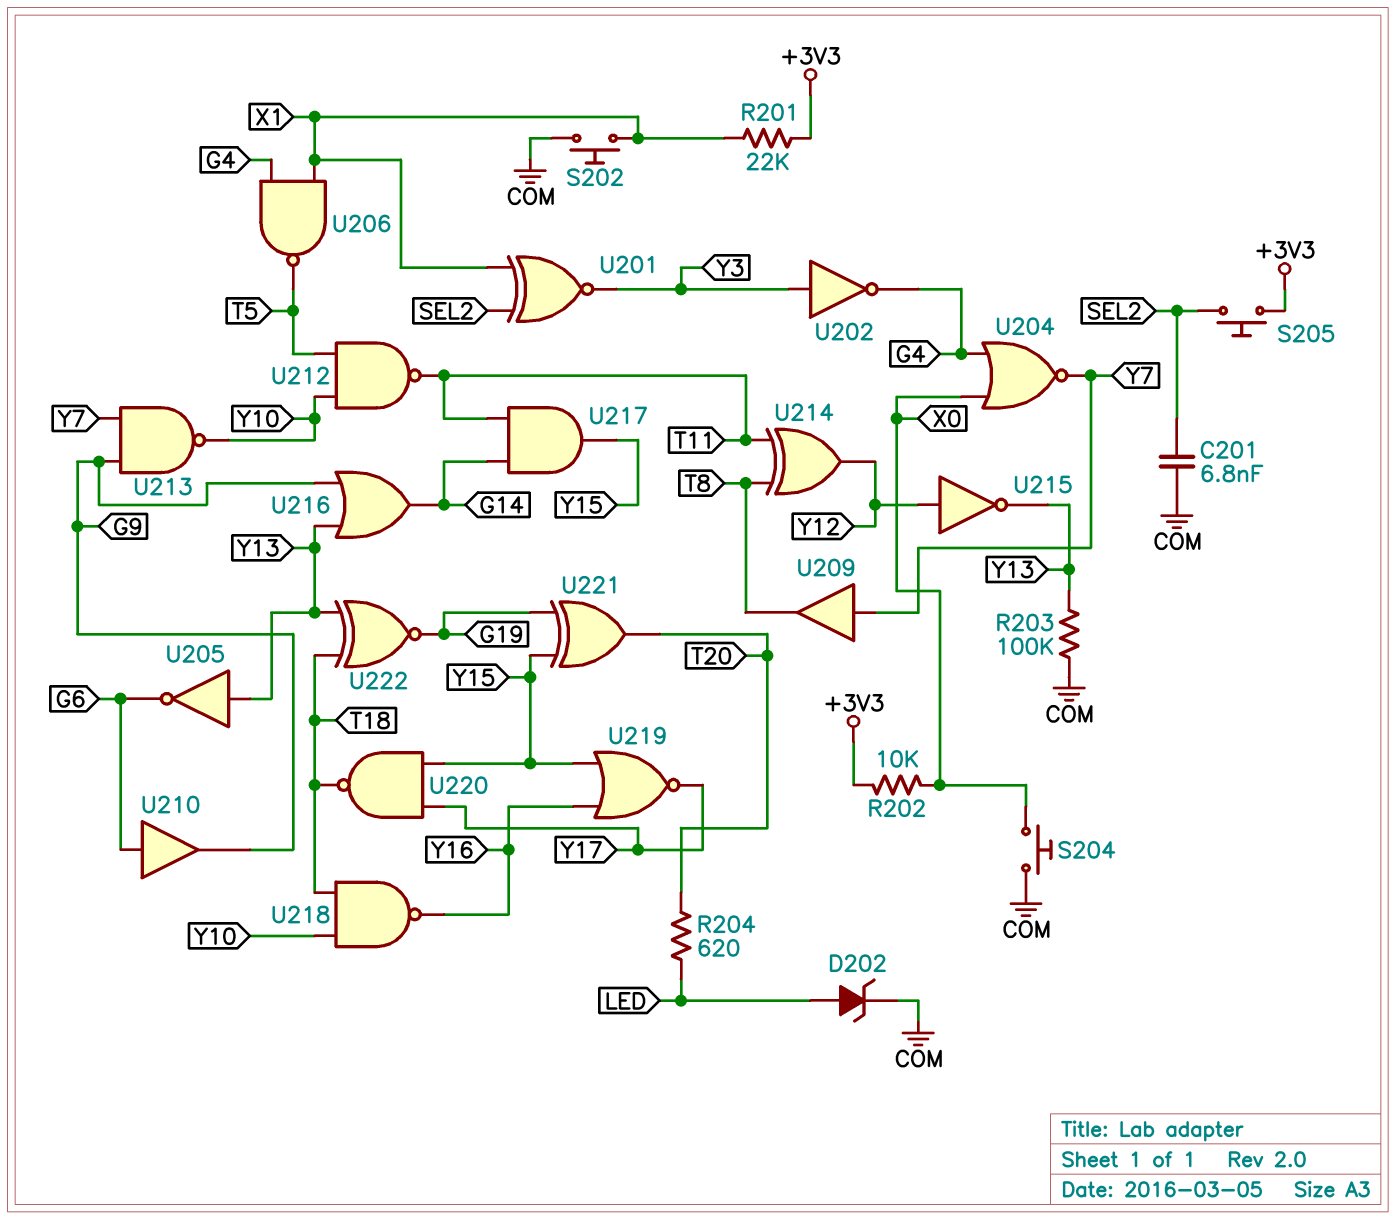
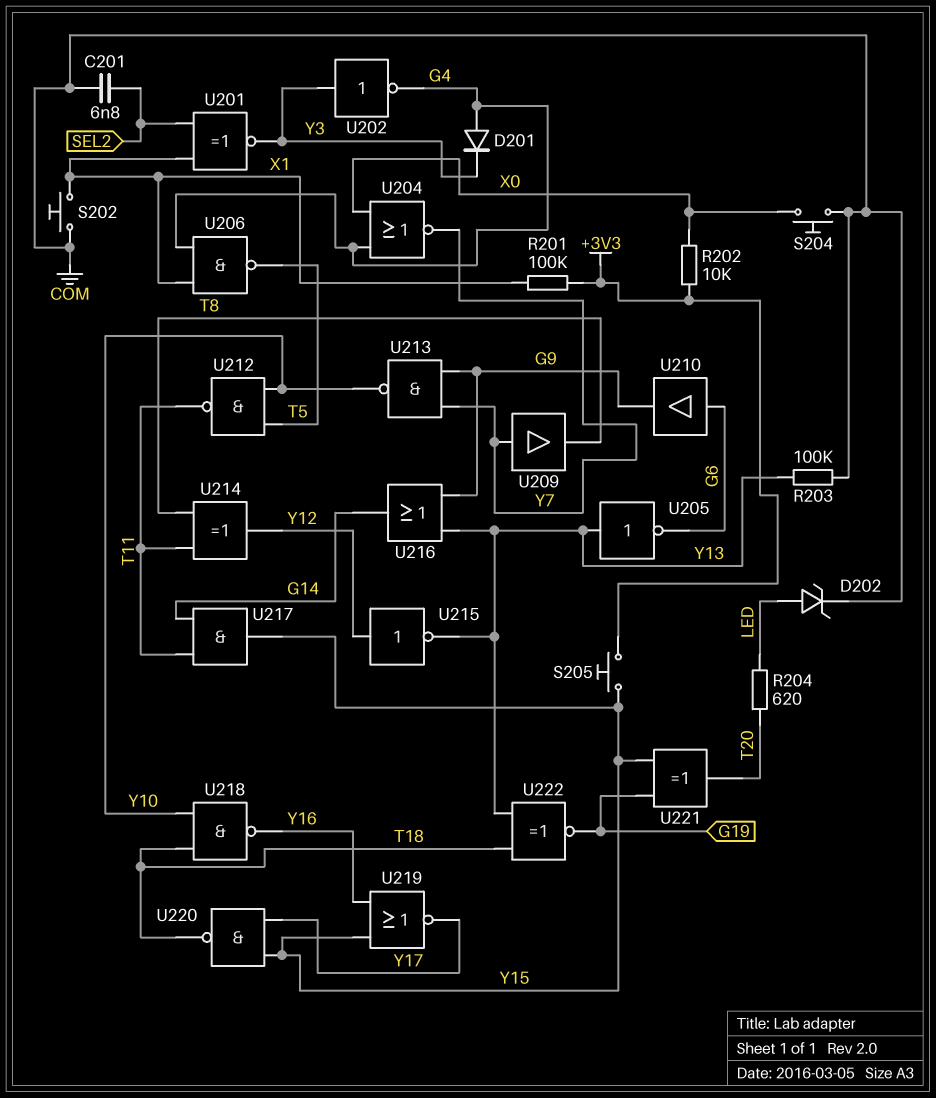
D201: none -> diode (A G4, K Y3)
R201: 22k (+3V3, X1) -> 100k (+3V3, X1)
S205: button (+3V3, SEL2) -> button (+3V3, Y15)

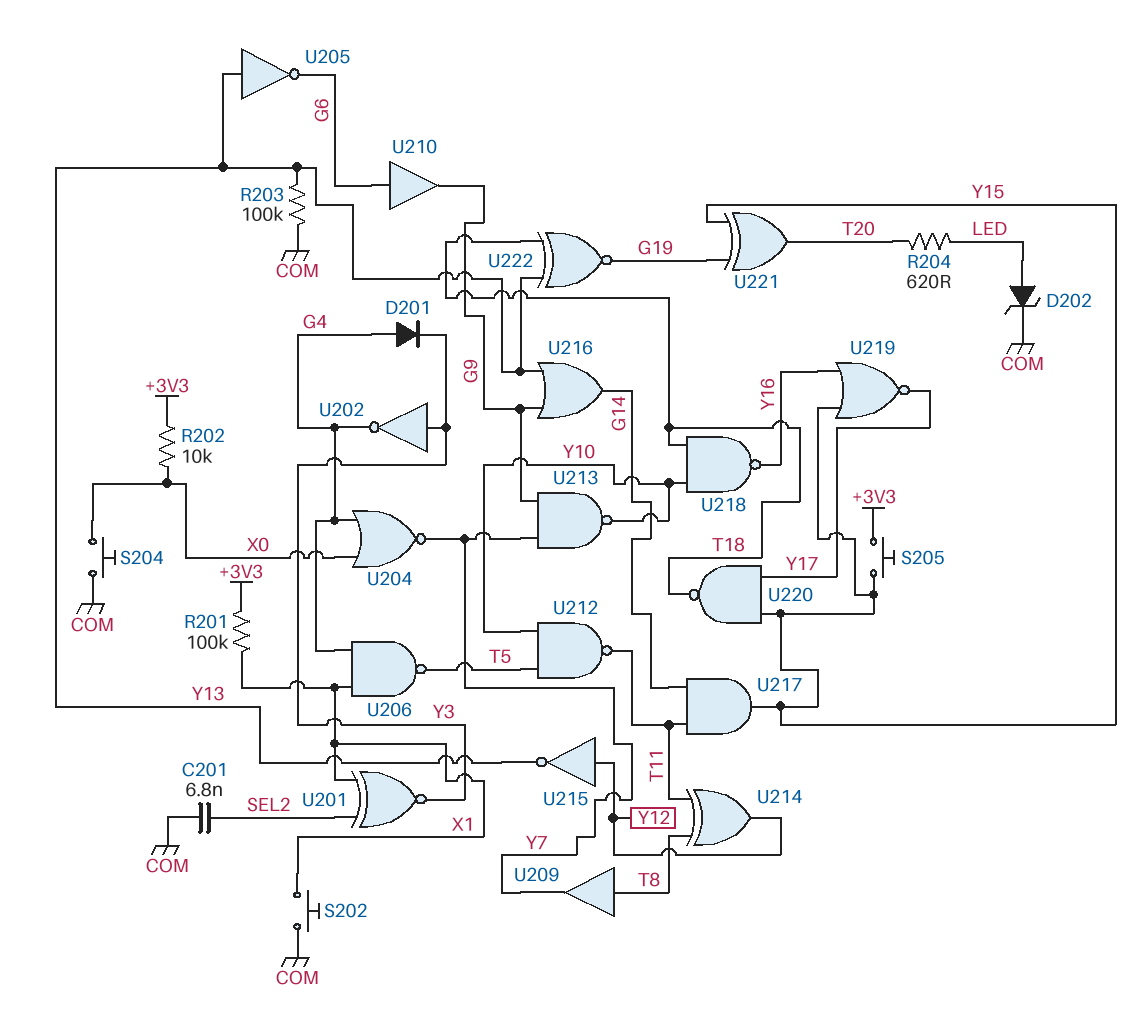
U209: buffer (in Y7, out T8) -> buffer (in T8, out Y7)

